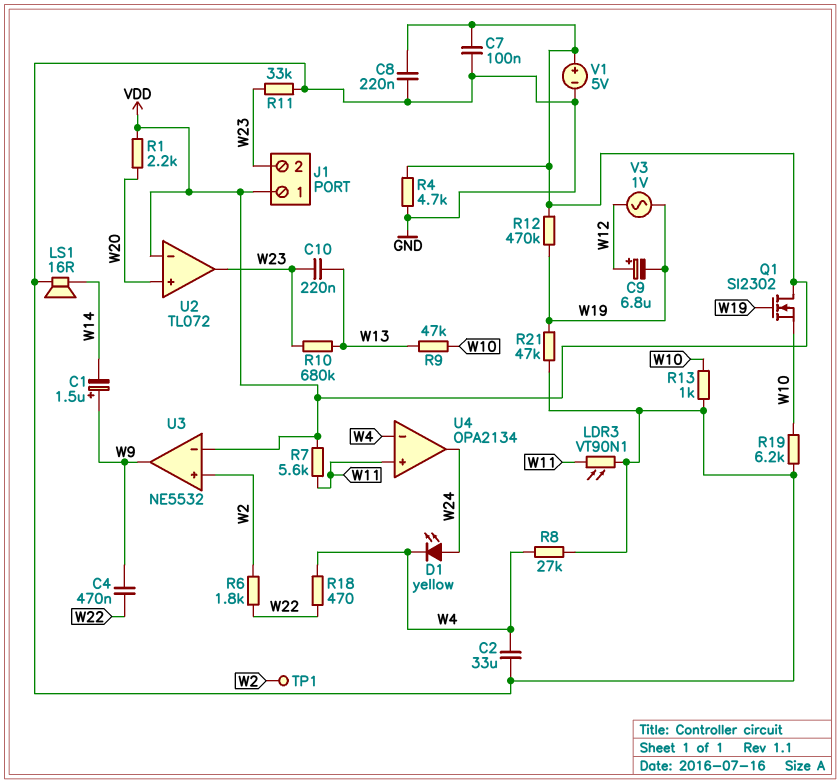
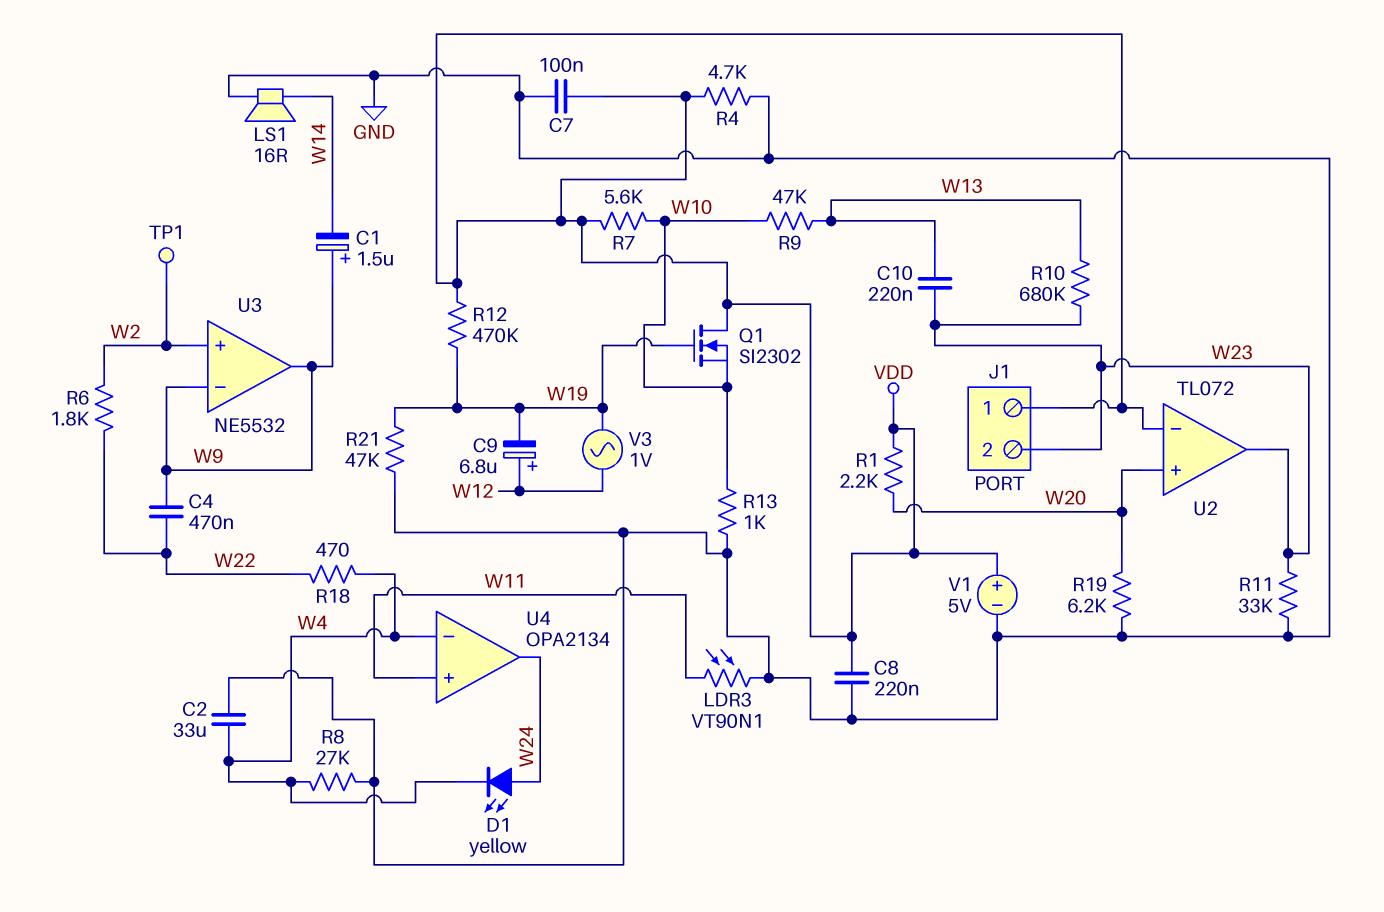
R7: 5.6k (VDD, W11) -> 5.6k (VDD, W10)
R19: 6.2k (GND, W10) -> 6.2k (GND, W20)
U3 pin in-: VDD -> W9

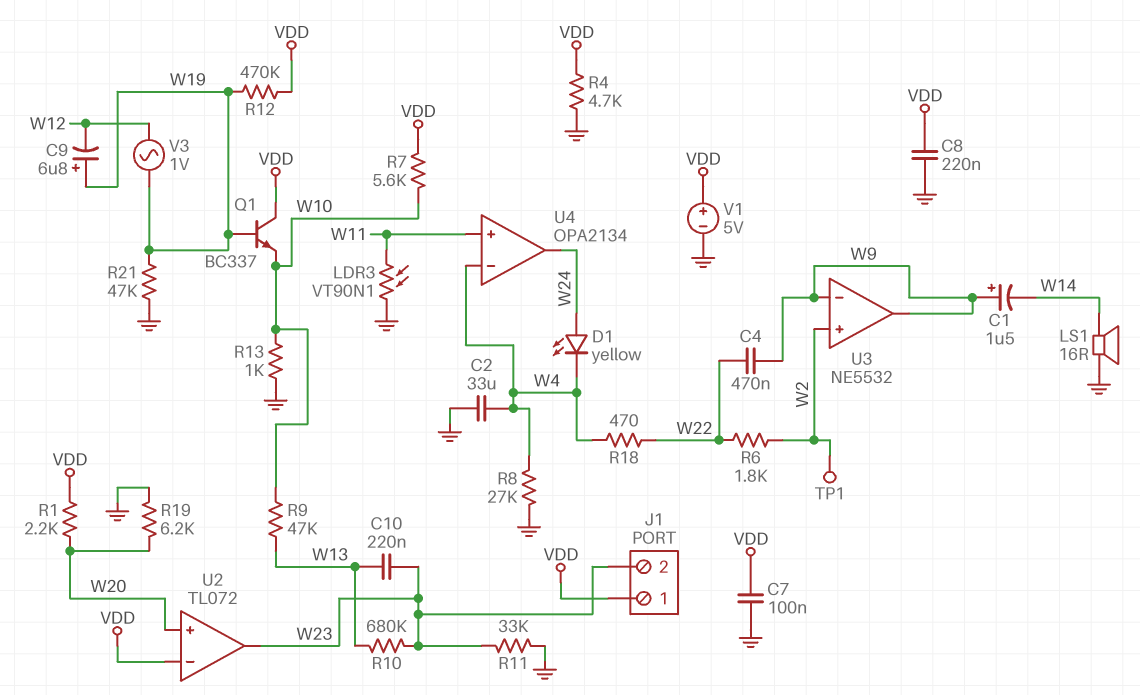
C9: 6.8uF (plus W12, minus W19) -> 6.8uF (plus W19, minus W12)
Q1: NMOS SI2302 (G W19, D VDD, S W10) -> NPN BC337 (B W19, C VDD, E W10)

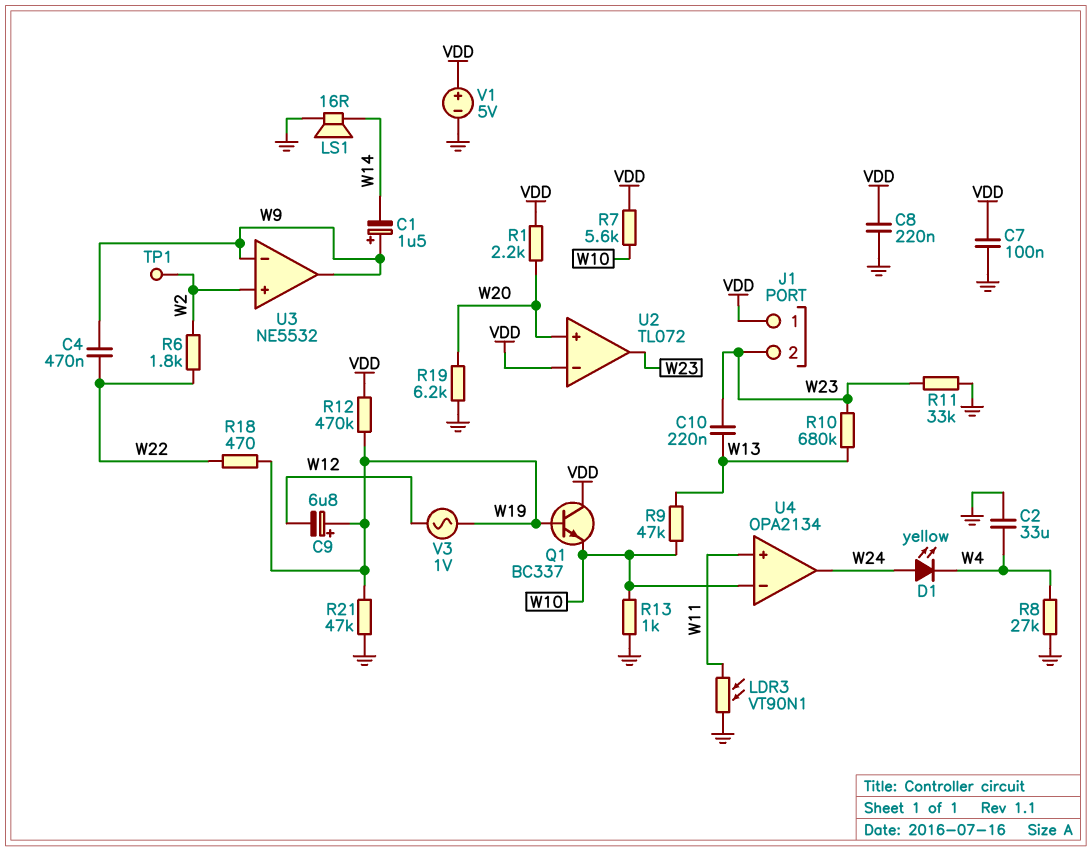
R4: 4.7k (GND, VDD) -> none
R18: 470 (W4, W22) -> 470 (W19, W22)
U4 pin in-: W4 -> W10

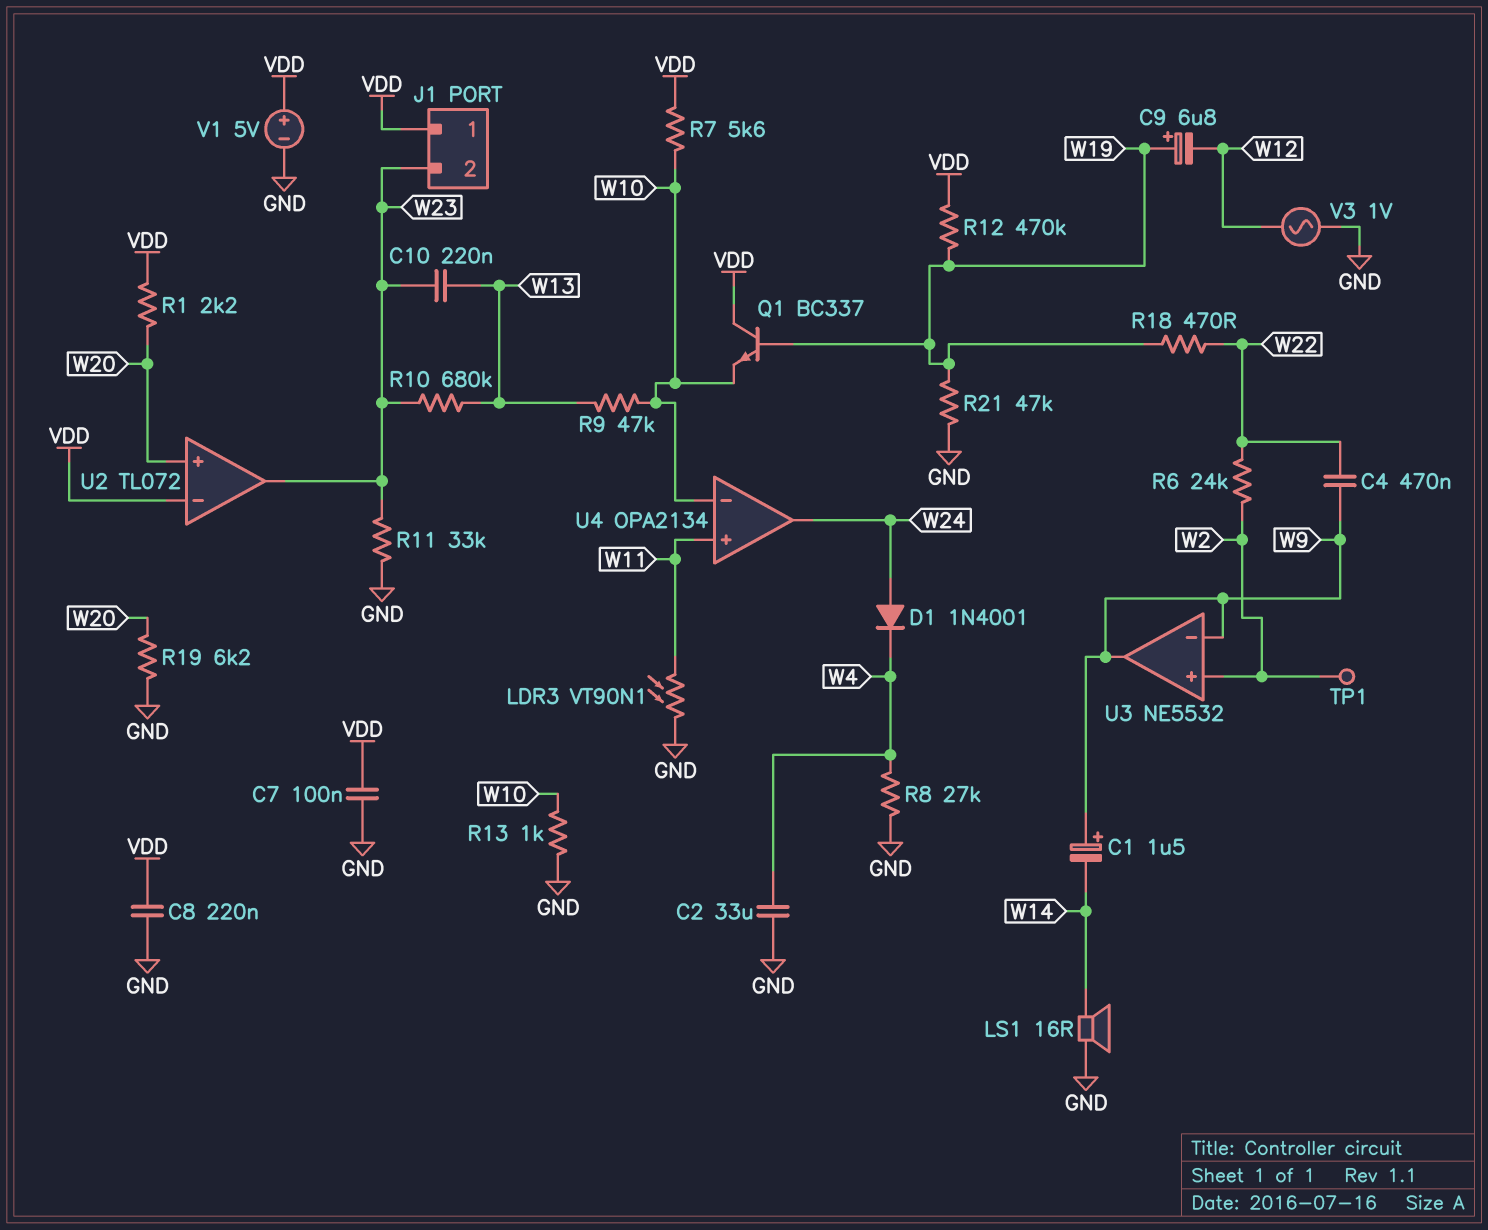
D1: LED yellow (A W24, K W4) -> diode 1N4001 (A W24, K W4)
R6: 1.8k (W2, W22) -> 24k (W2, W22)
V3: AC 1V (W12, W19) -> AC 1V (GND, W12)

